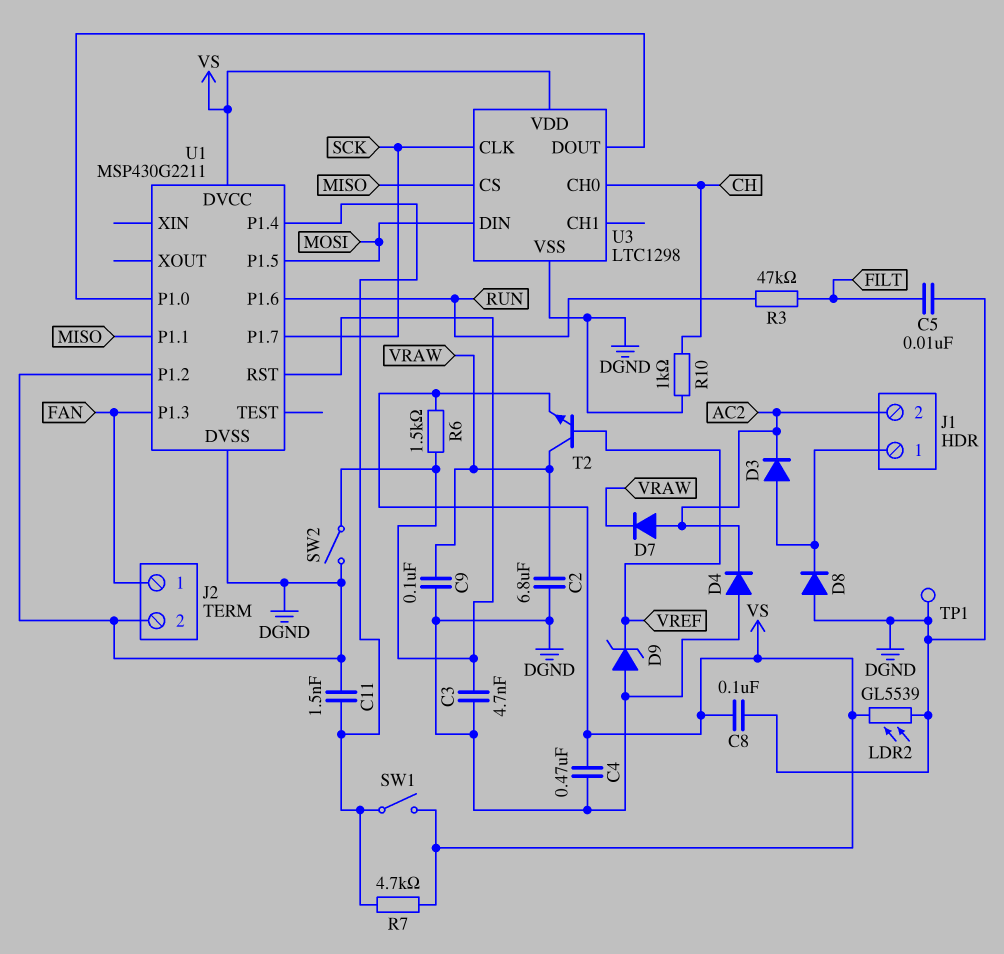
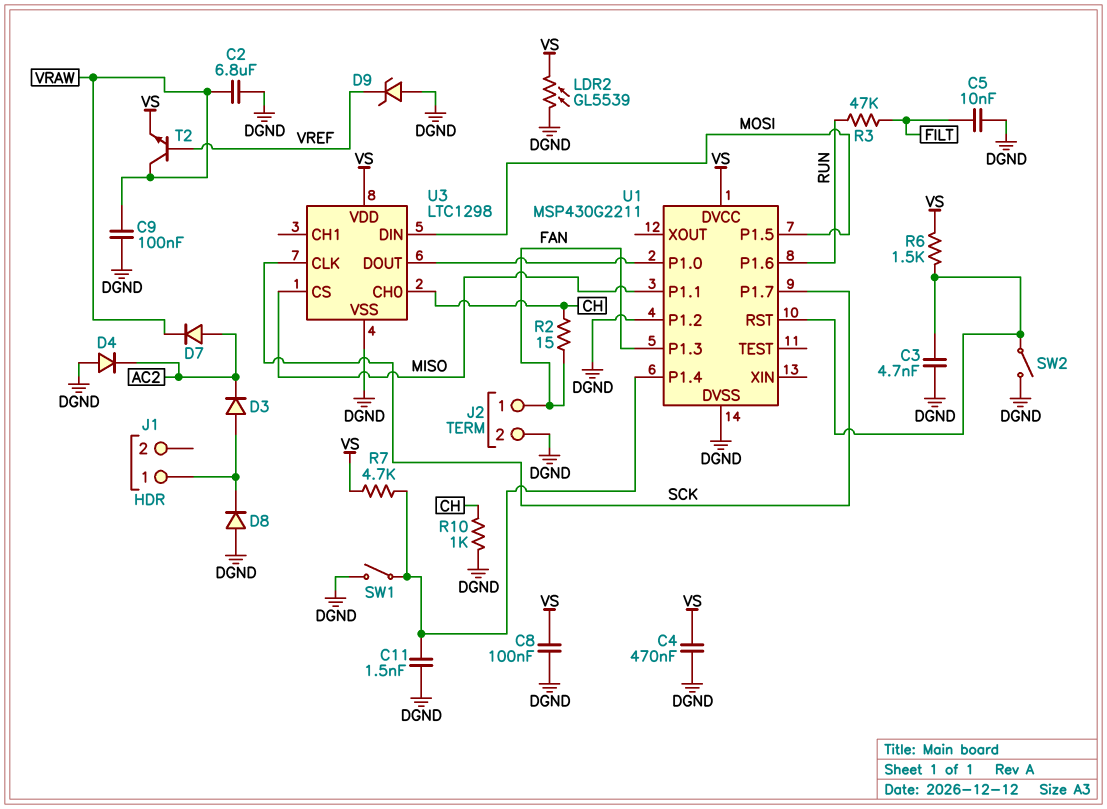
J1 pin 2: AC2 -> none
R2: none -> 15 (CH, FAN)
SW1: switch (U1/P1.4, VS) -> switch (DGND, U1/P1.4)
TP1: test point (DGND) -> none

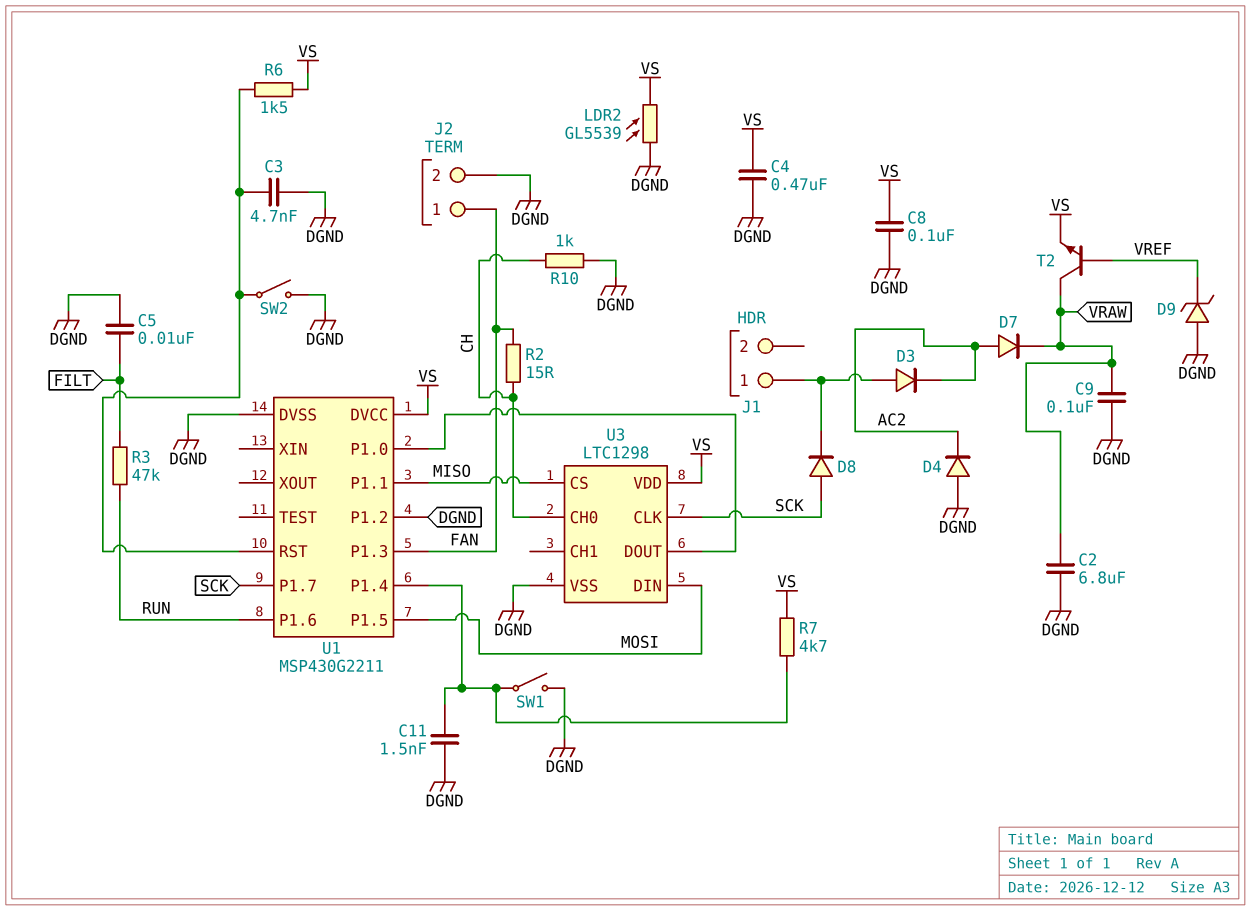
D8: diode (A DGND, K J1/1) -> diode (A SCK, K J1/1)

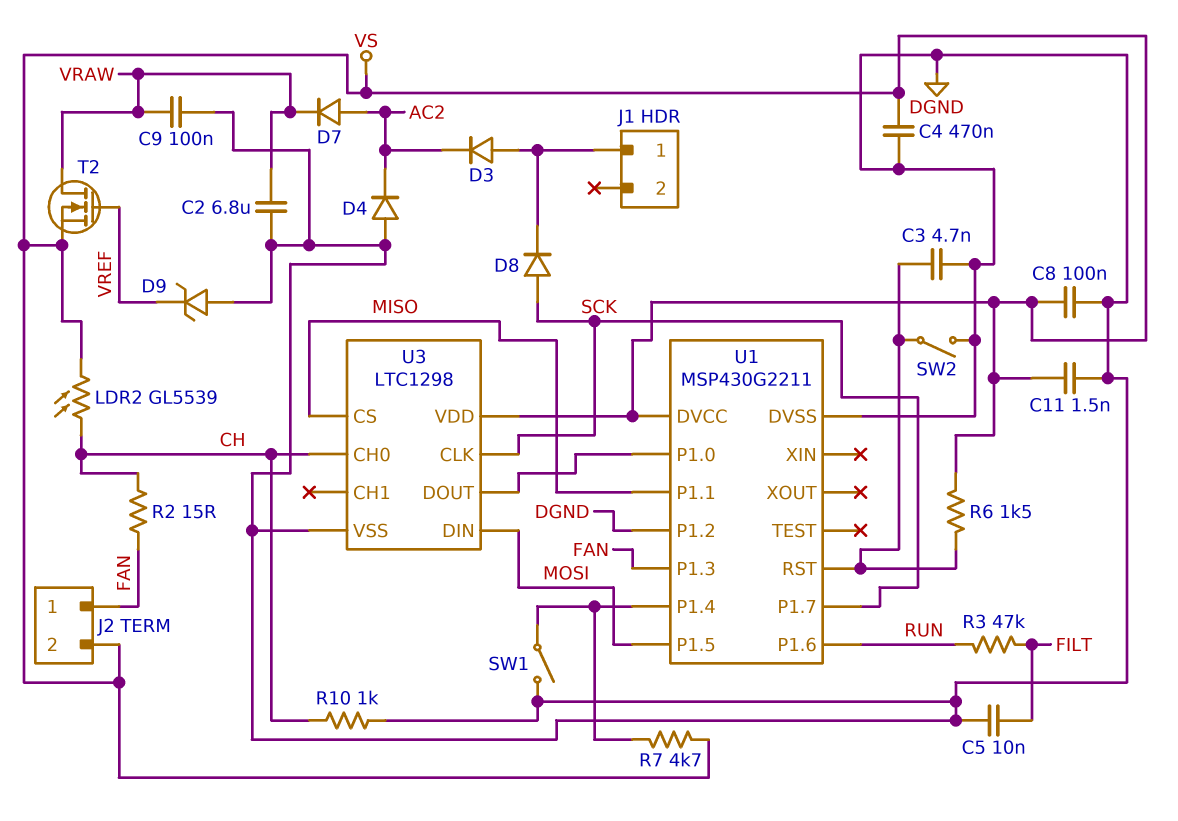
C11: 1.5nF (DGND, U1/P1.4) -> 1.5nF (DGND, VS)
J2 pin 2: DGND -> VS
LDR2: GL5539 (DGND, VS) -> GL5539 (CH, VS)
T2: NPN (B VREF, C VRAW, E VS) -> NMOS (G VREF, D VRAW, S VS)

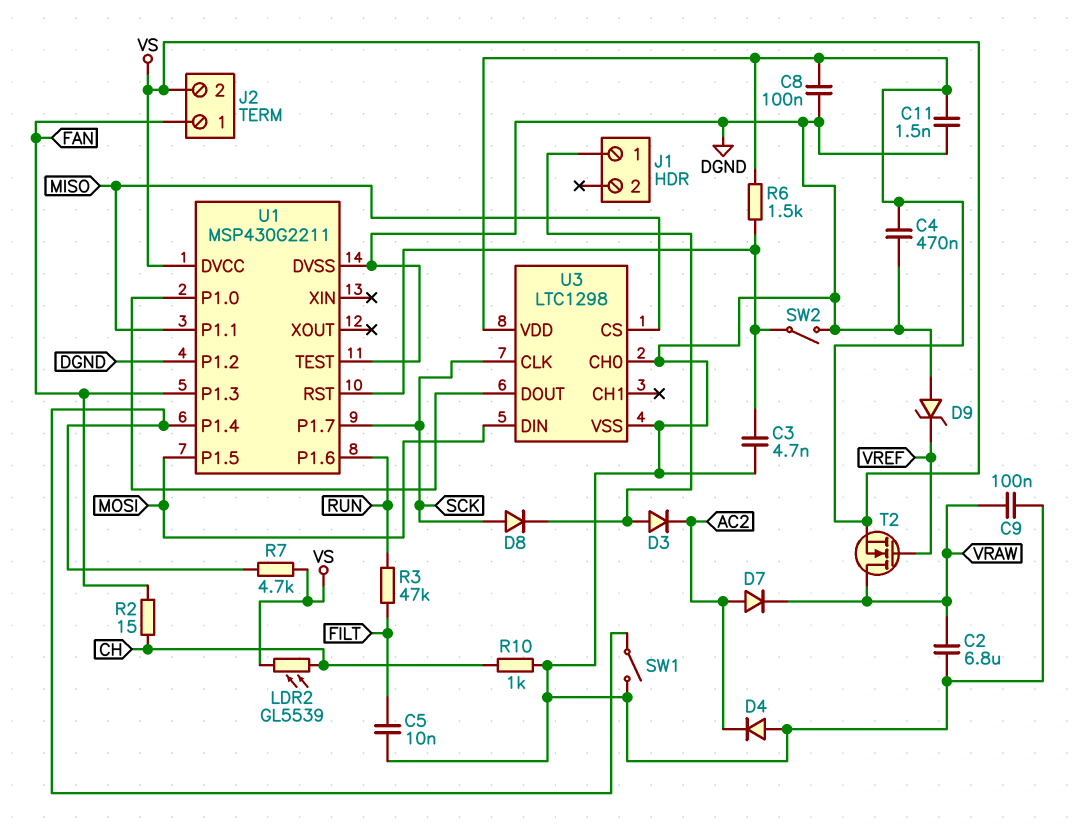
U1 pin TEST: none -> DGND
U3 pin CH0: CH -> DGND

